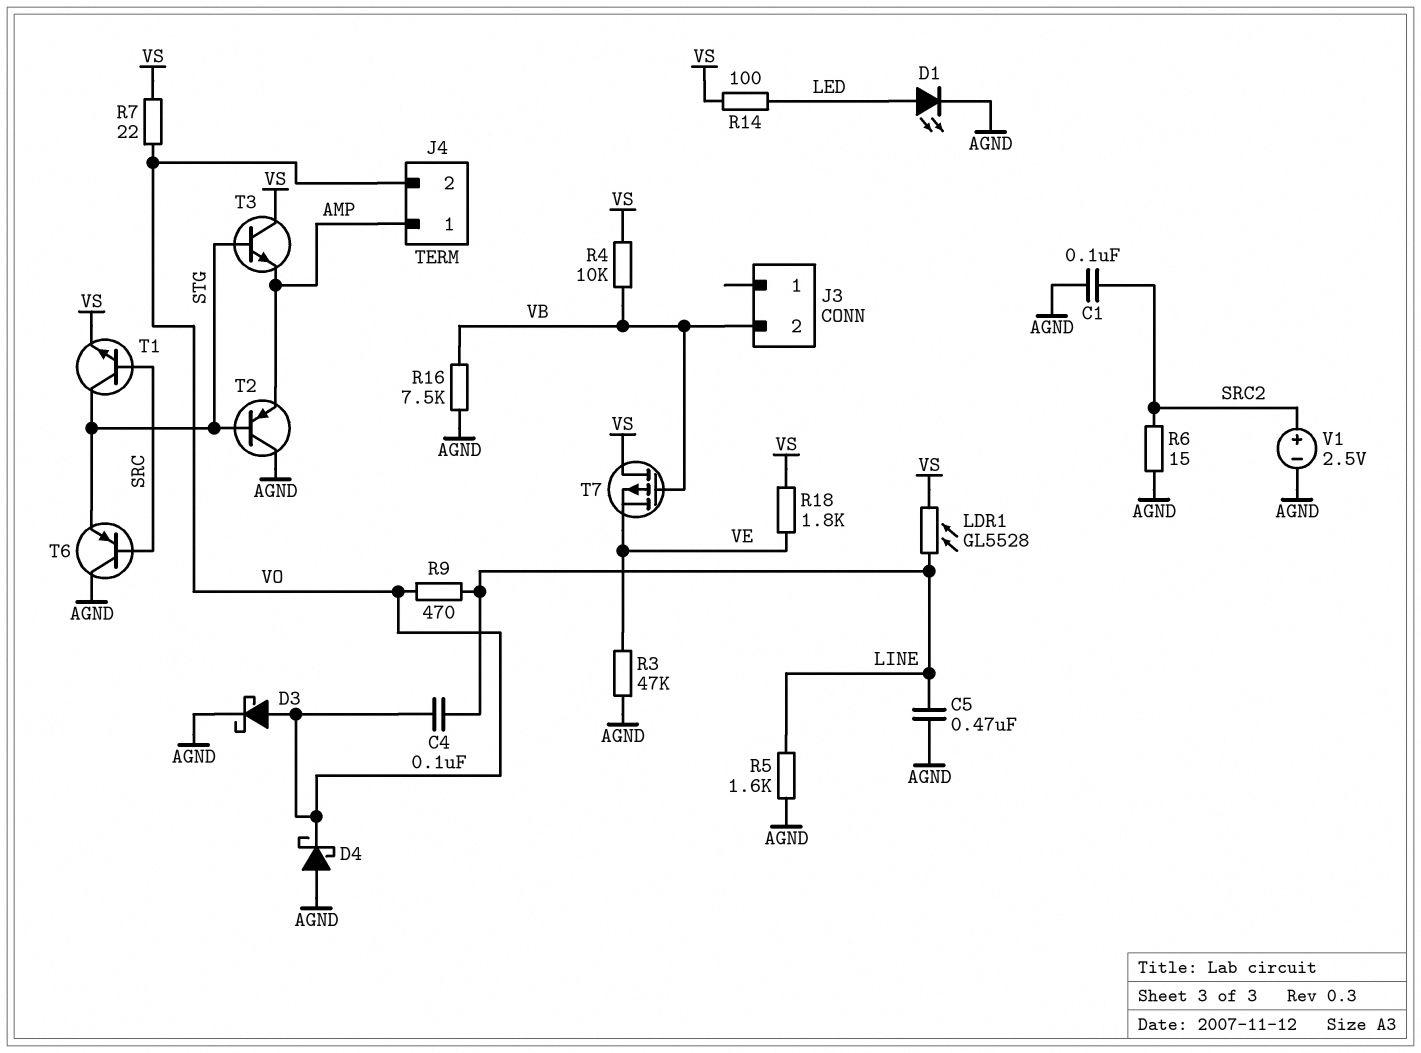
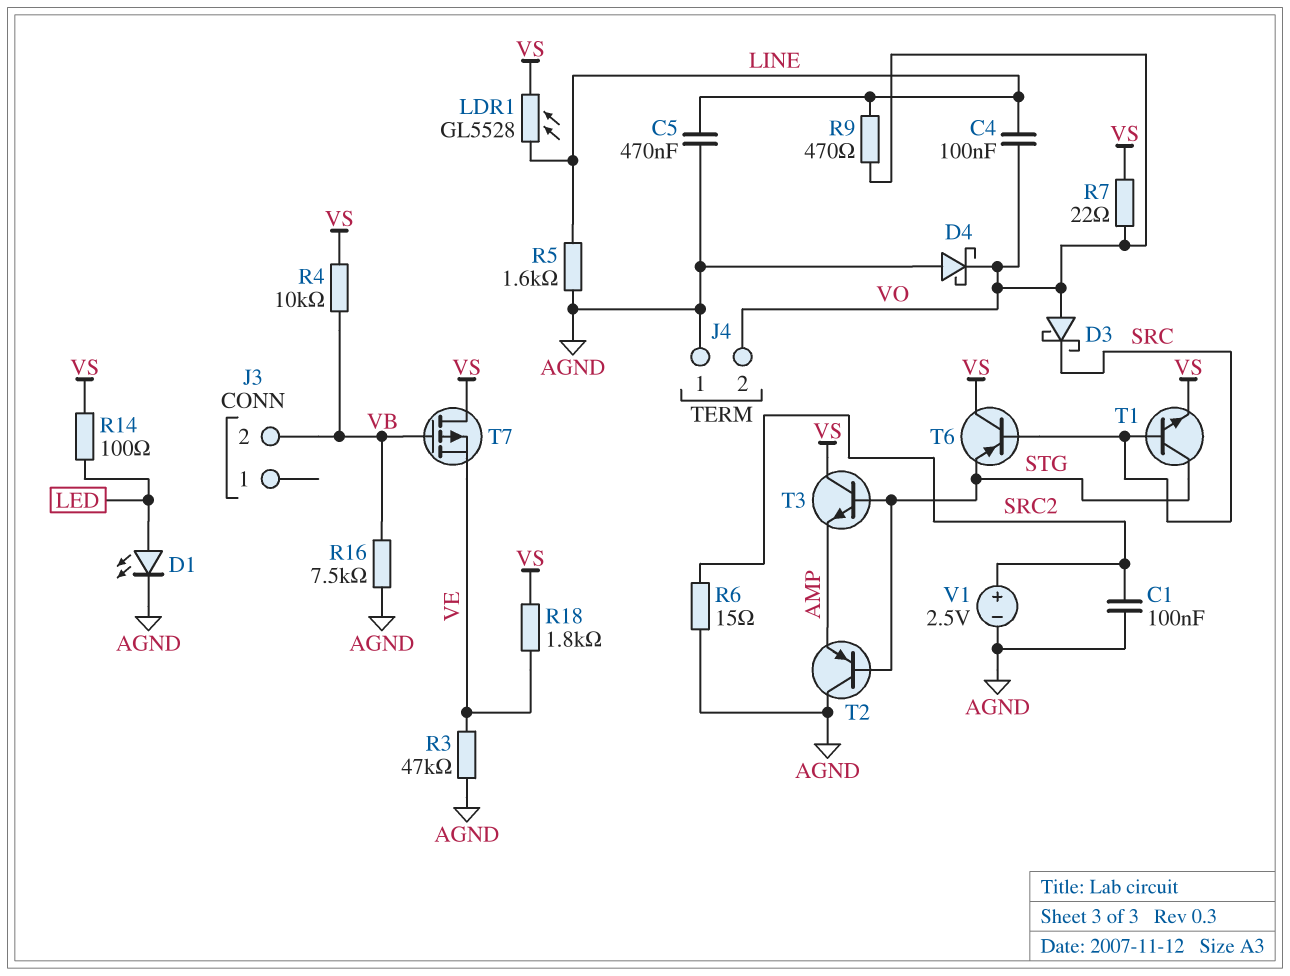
D3: schottky (A VO, K AGND) -> schottky (A VO, K SRC)
J4 pin 1: AMP -> AGND
T6: PNP (B SRC, C AGND, E STG) -> PNP (B SRC, C VS, E STG)

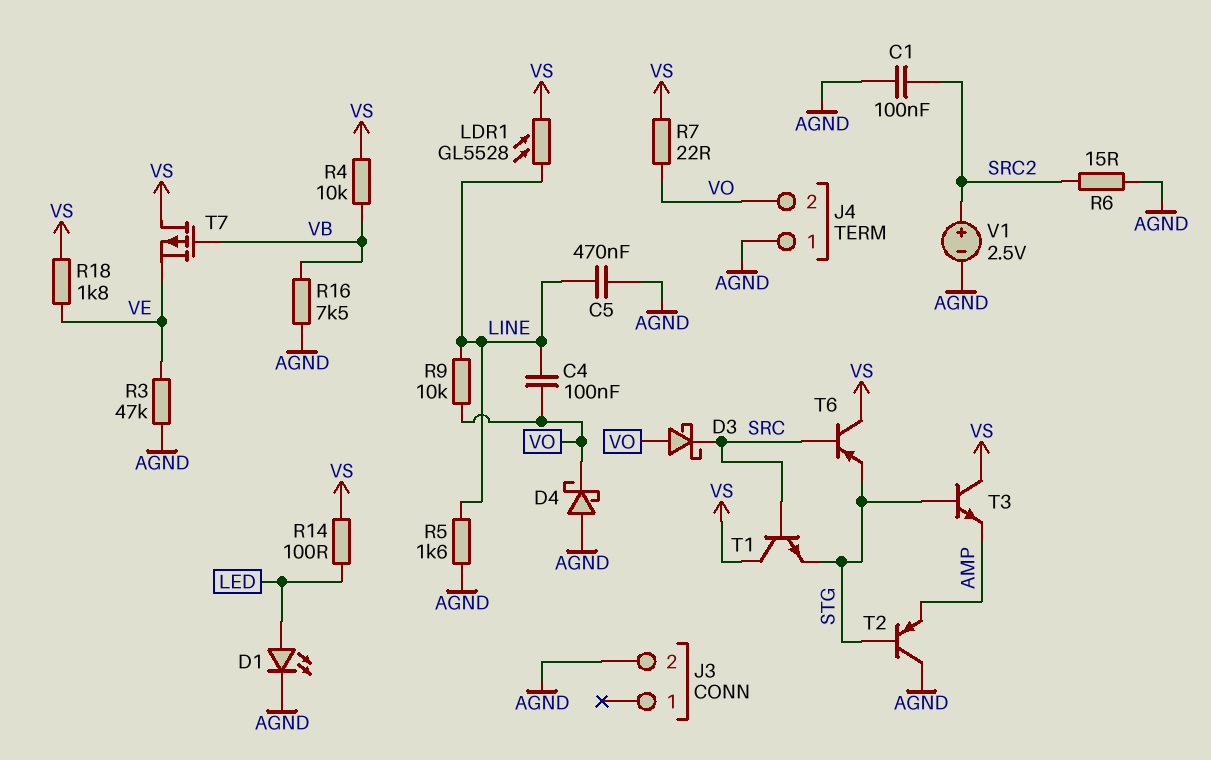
J3 pin 2: VB -> AGND
R9: 470 (LINE, VO) -> 10k (LINE, VO)
T1: NPN (B SRC, C STG, E VS) -> NPN (B SRC, C VS, E STG)

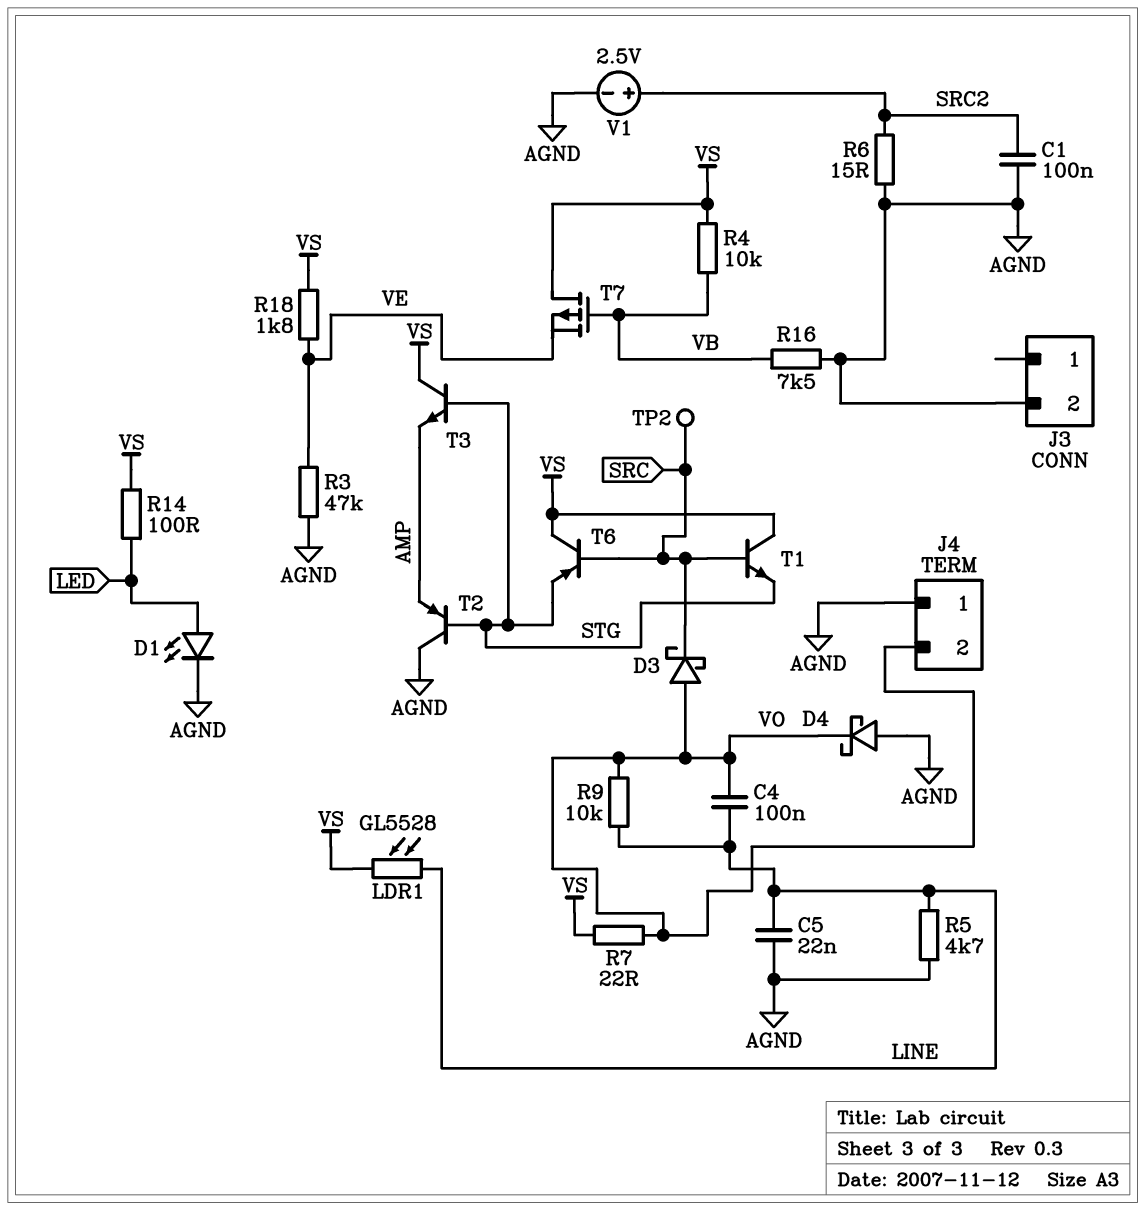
C5: 470nF (AGND, LINE) -> 22nF (AGND, LINE)
R5: 1.6k (AGND, LINE) -> 4.7k (AGND, LINE)
TP2: none -> test point (SRC)

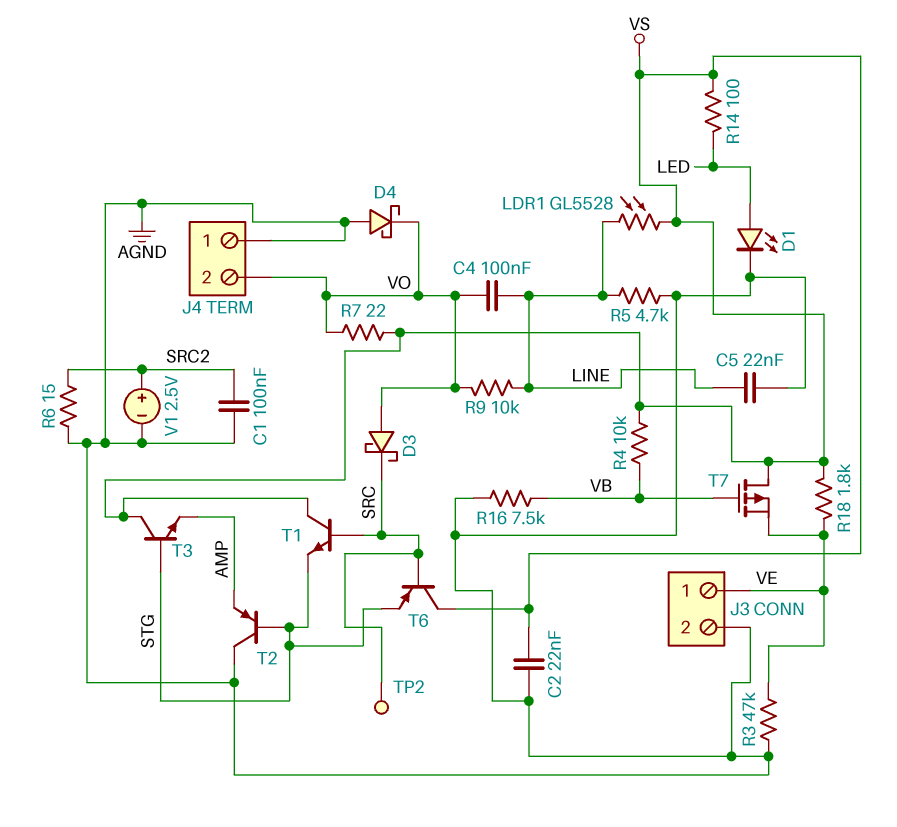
C2: none -> 22nF (AGND, VS)
J3 pin 1: none -> VE

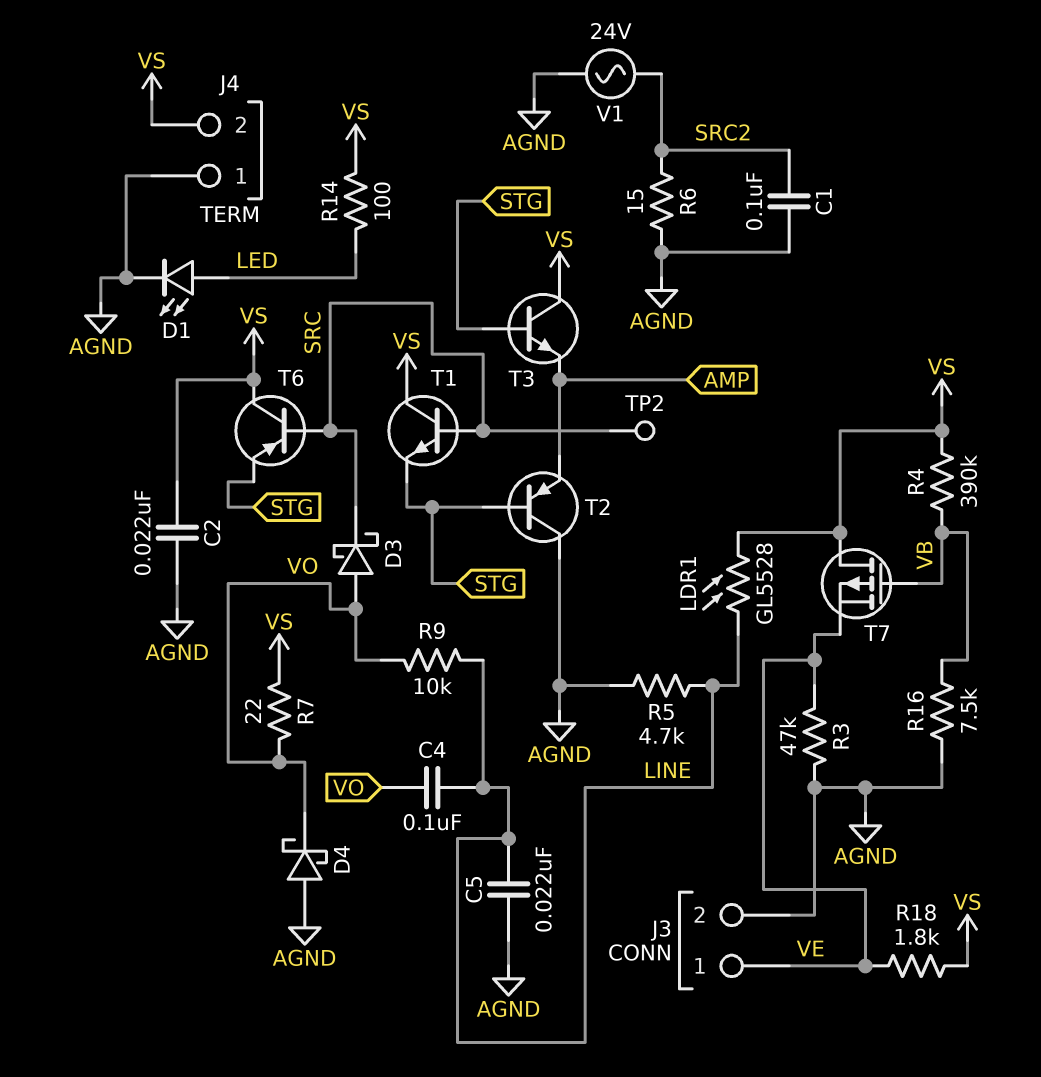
J4 pin 2: VO -> VS
R4: 10k (VB, VS) -> 390k (VB, VS)
V1: 2.5V (plus SRC2, minus AGND) -> AC 24V (AGND, SRC2)

